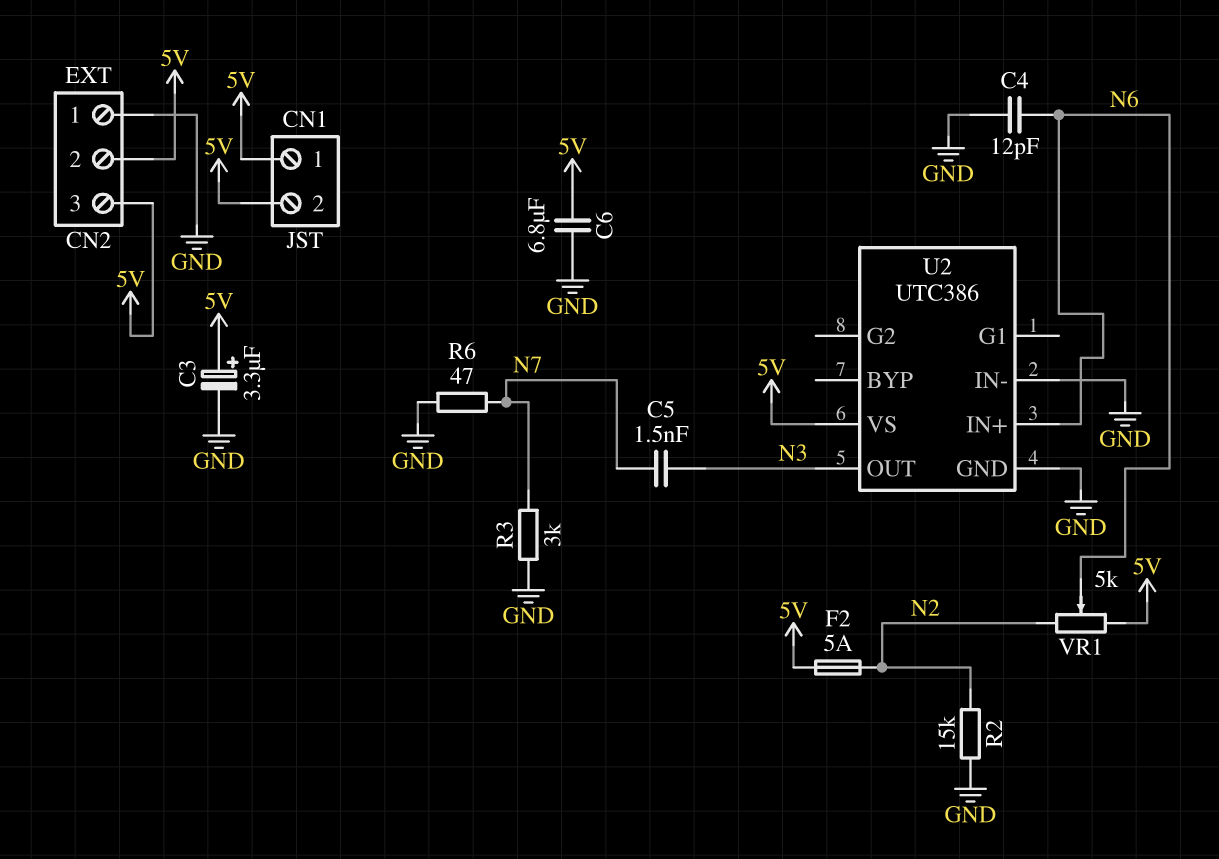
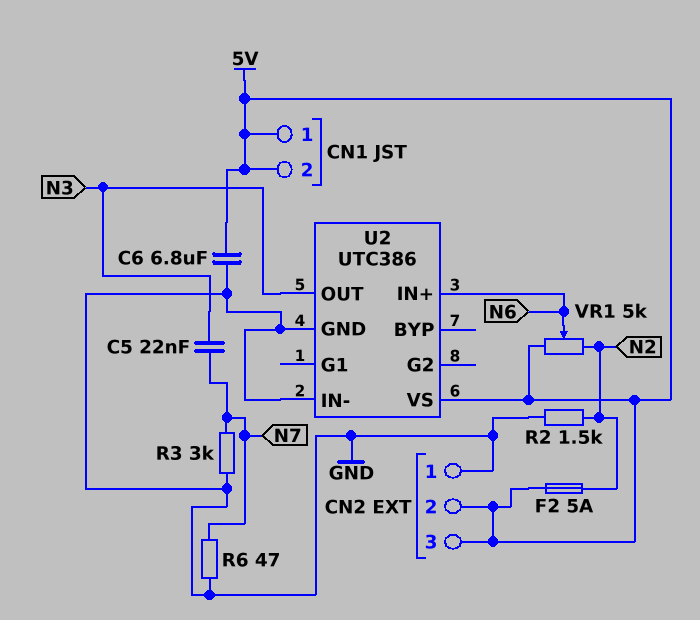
C3: 3.3uF (plus 5V, minus GND) -> none
C4: 12pF (GND, N6) -> none
C5: 1.5nF (N3, N7) -> 22nF (N3, N7)
R2: 15k (GND, N2) -> 1.5k (GND, N2)

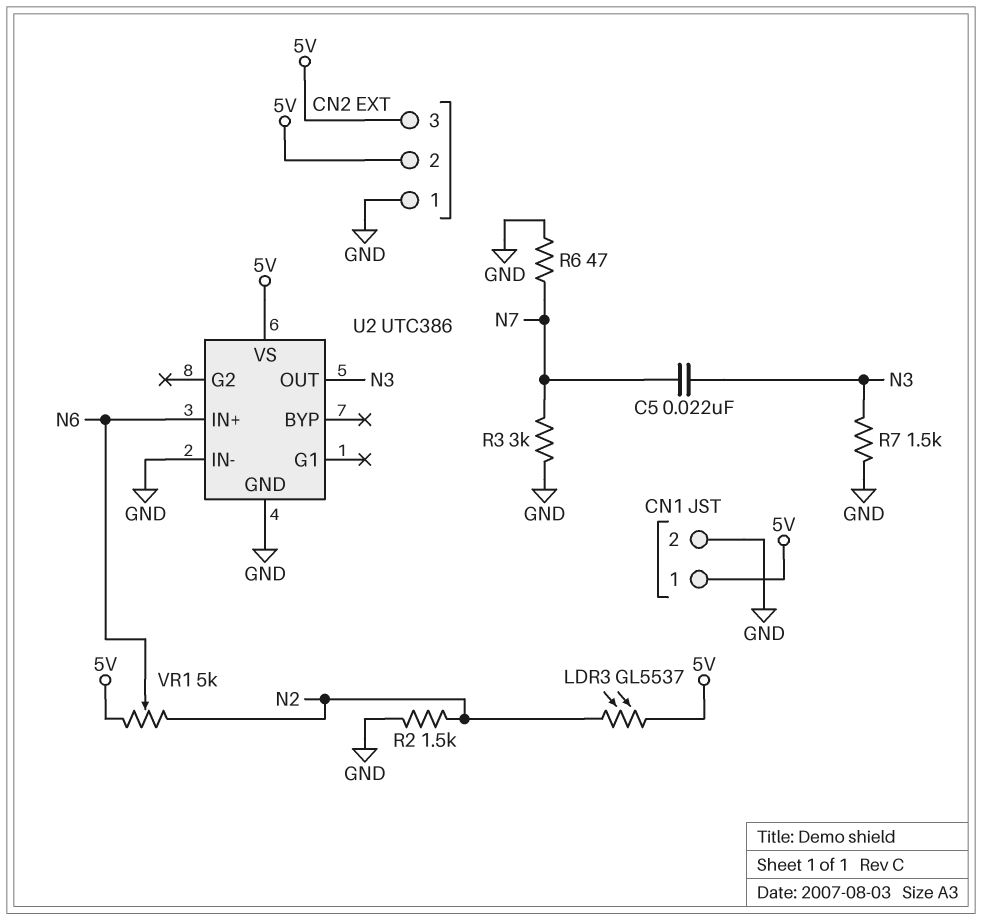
C6: 6.8uF (5V, GND) -> none
CN1 pin 2: 5V -> GND
F2: 5A (5V, N2) -> none
LDR3: none -> GL5537 (5V, N2)
R7: none -> 1.5k (GND, N3)

